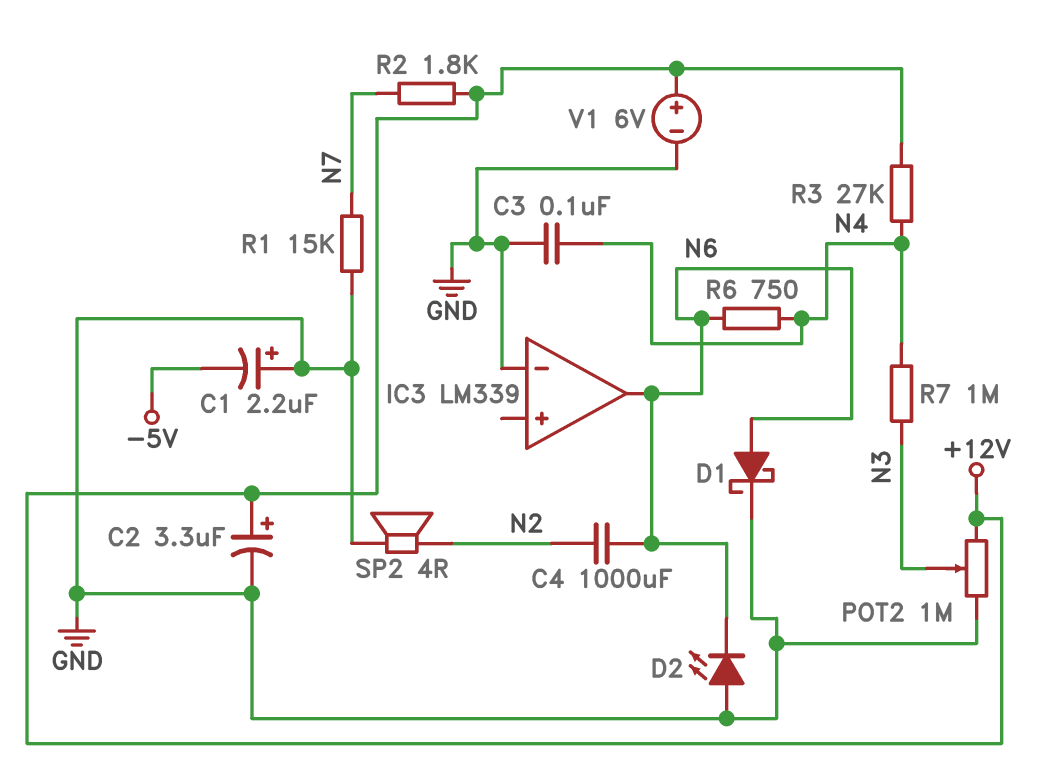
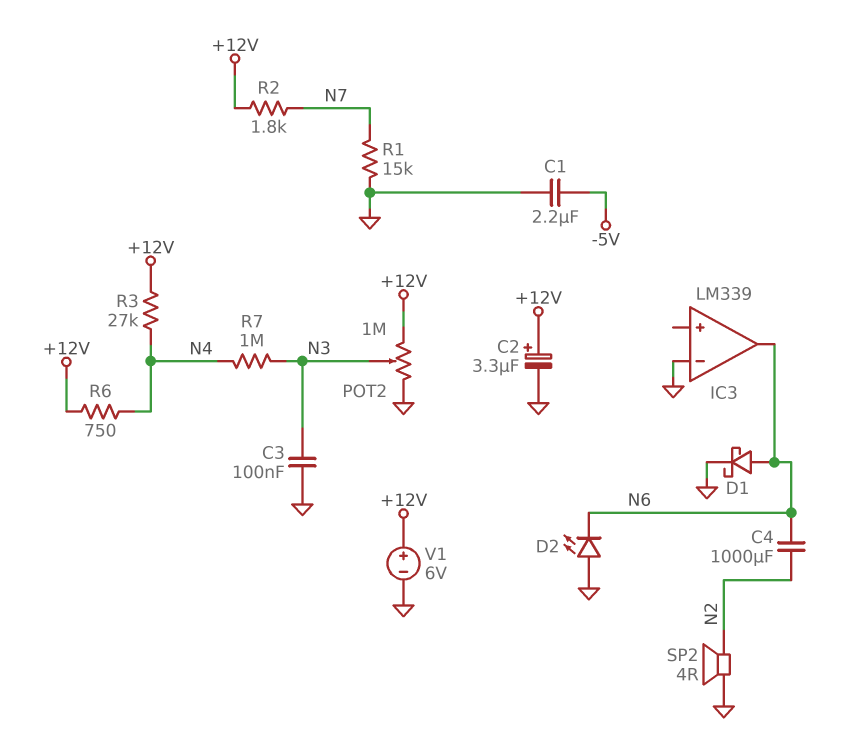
C1: 2.2uF (plus GND, minus -5V) -> 2.2uF (-5V, GND)
C3: 100nF (GND, N4) -> 100nF (GND, N3)
R6: 750 (N4, N6) -> 750 (+12V, N4)

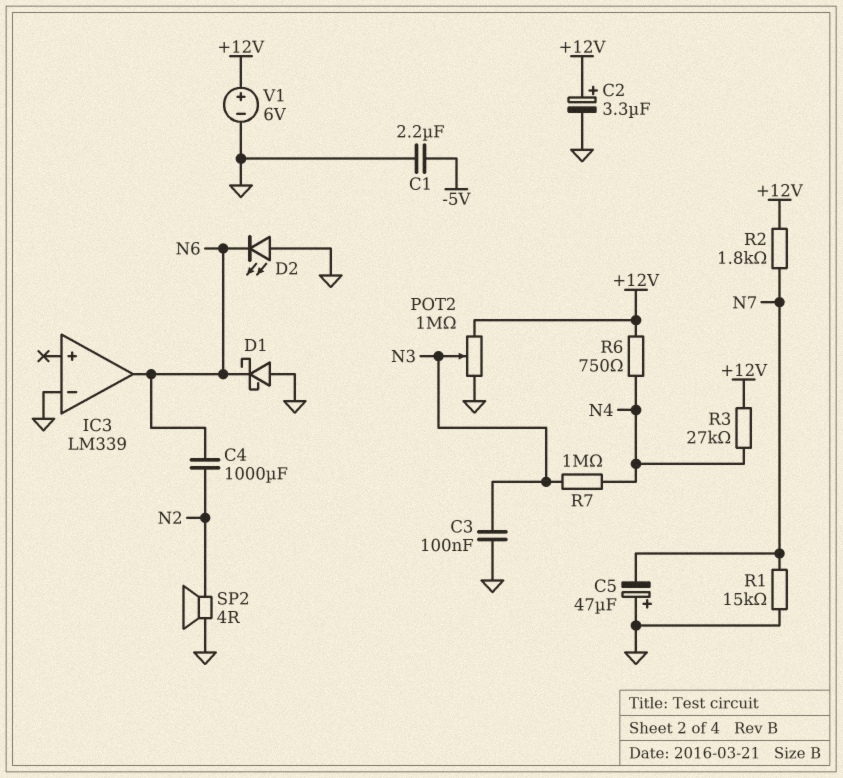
C5: none -> 47uF (plus GND, minus N7)
D1: schottky (A N6, K GND) -> schottky (A GND, K N6)

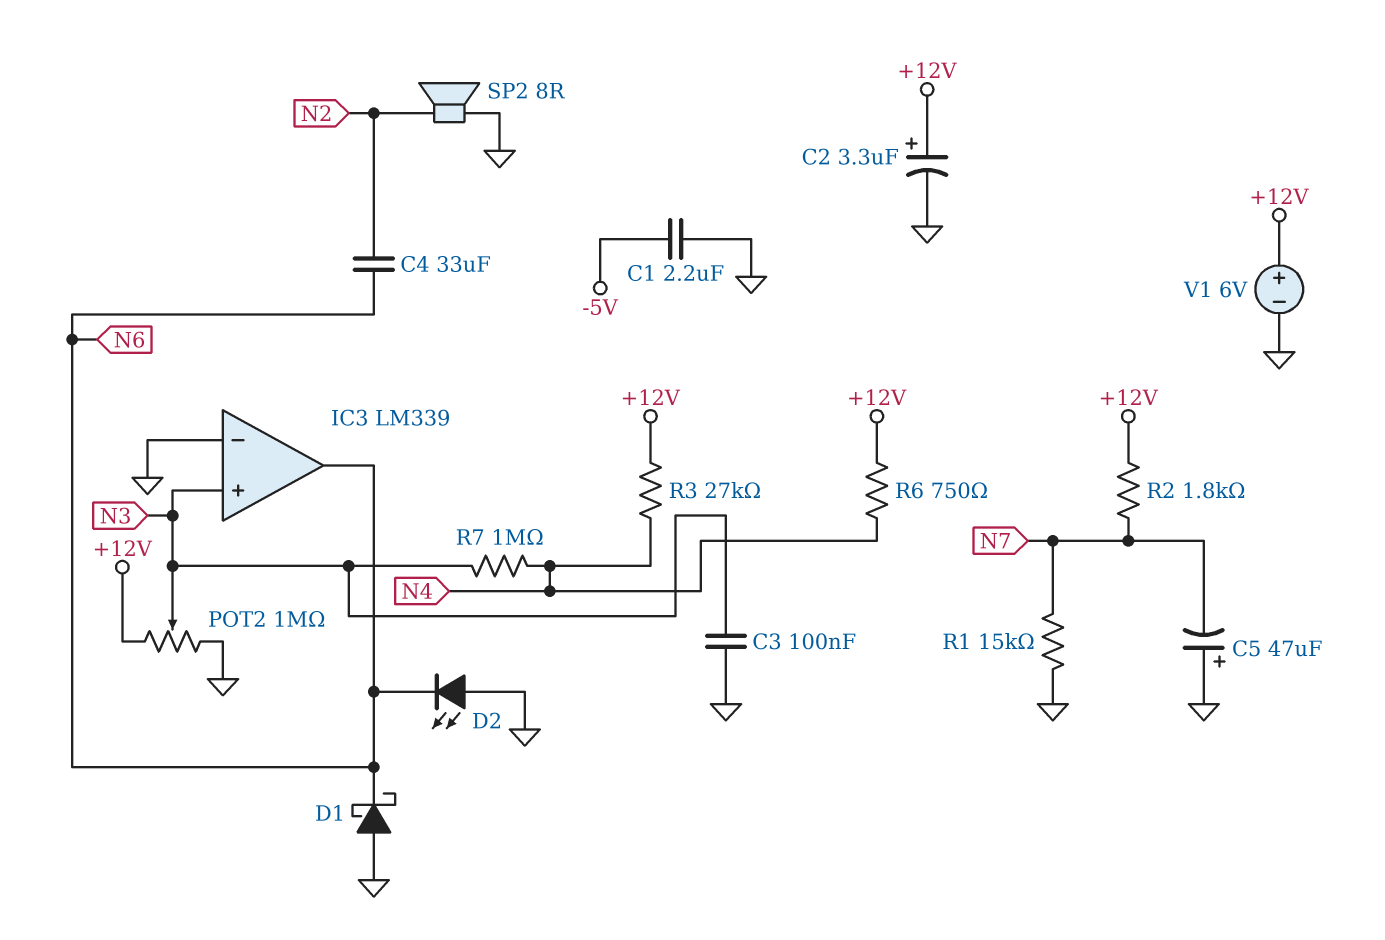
C4: 1000uF (N2, N6) -> 33uF (N2, N6)
IC3 pin in+: none -> N3
SP2: speaker 4R (GND, N2) -> speaker 8R (GND, N2)

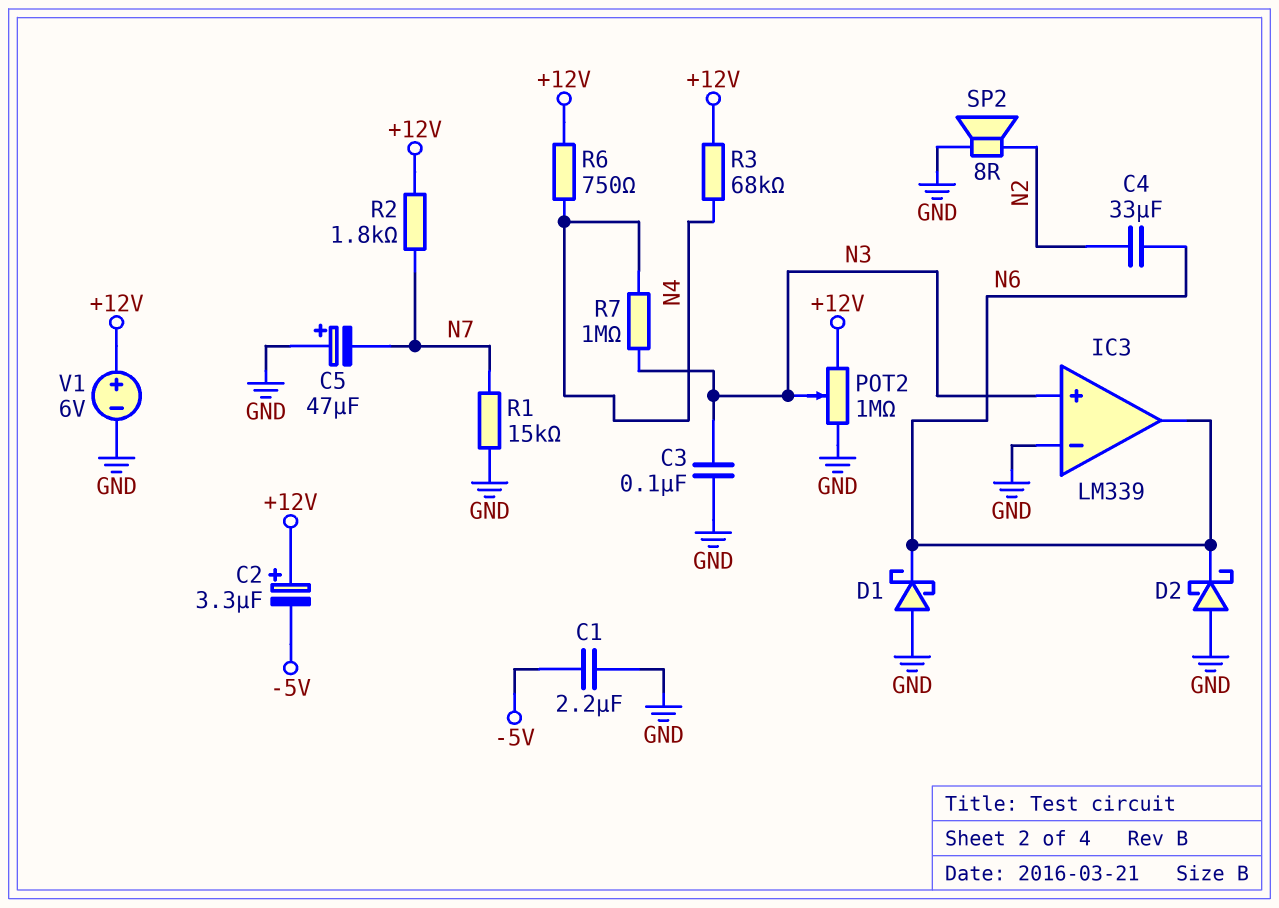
C2: 3.3uF (plus +12V, minus GND) -> 3.3uF (plus +12V, minus -5V)
D2: LED (A GND, K N6) -> schottky (A GND, K N6)
R3: 27k (+12V, N4) -> 68k (+12V, N4)

